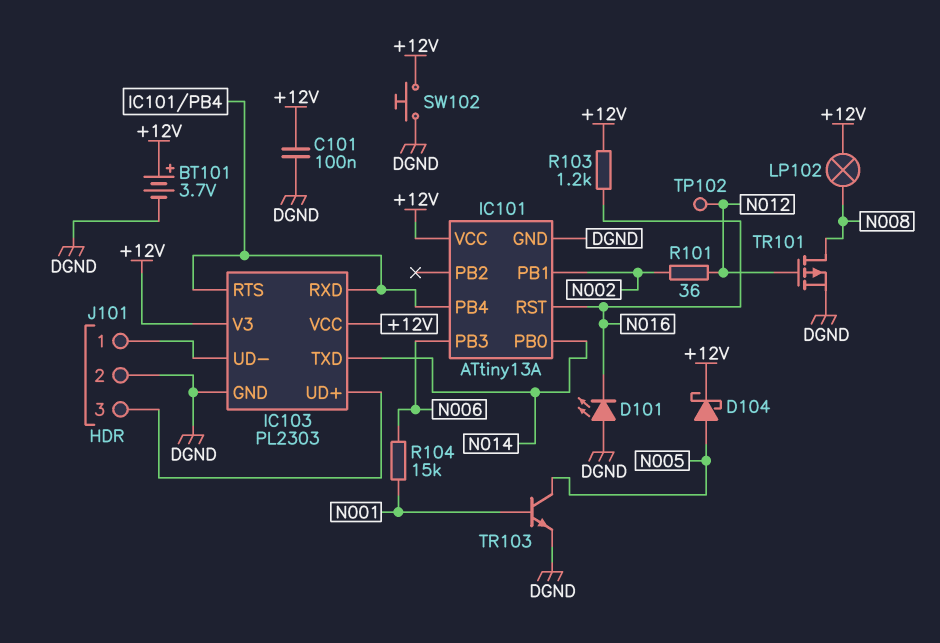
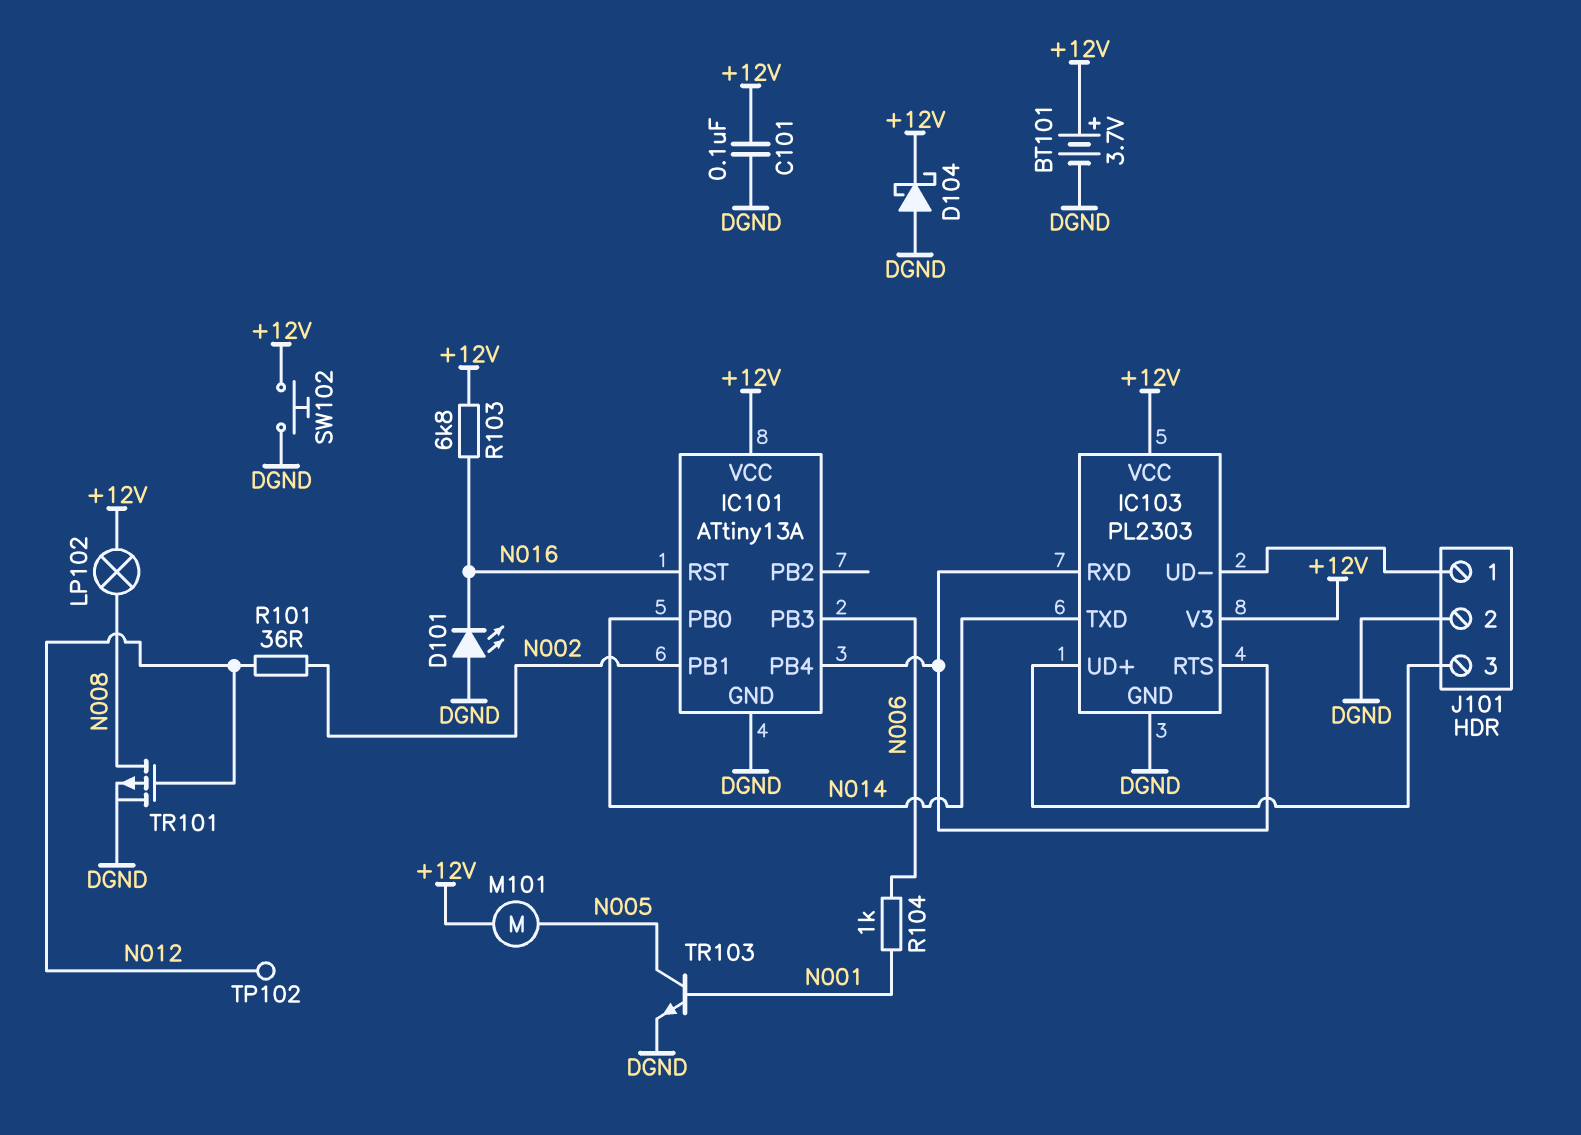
D104: schottky (A N005, K +12V) -> schottky (A DGND, K +12V)
M101: none -> motor (+12V, N005)
R103: 1.2k (+12V, N016) -> 6.8k (+12V, N016)
R104: 15k (N001, N006) -> 1k (N001, N006)

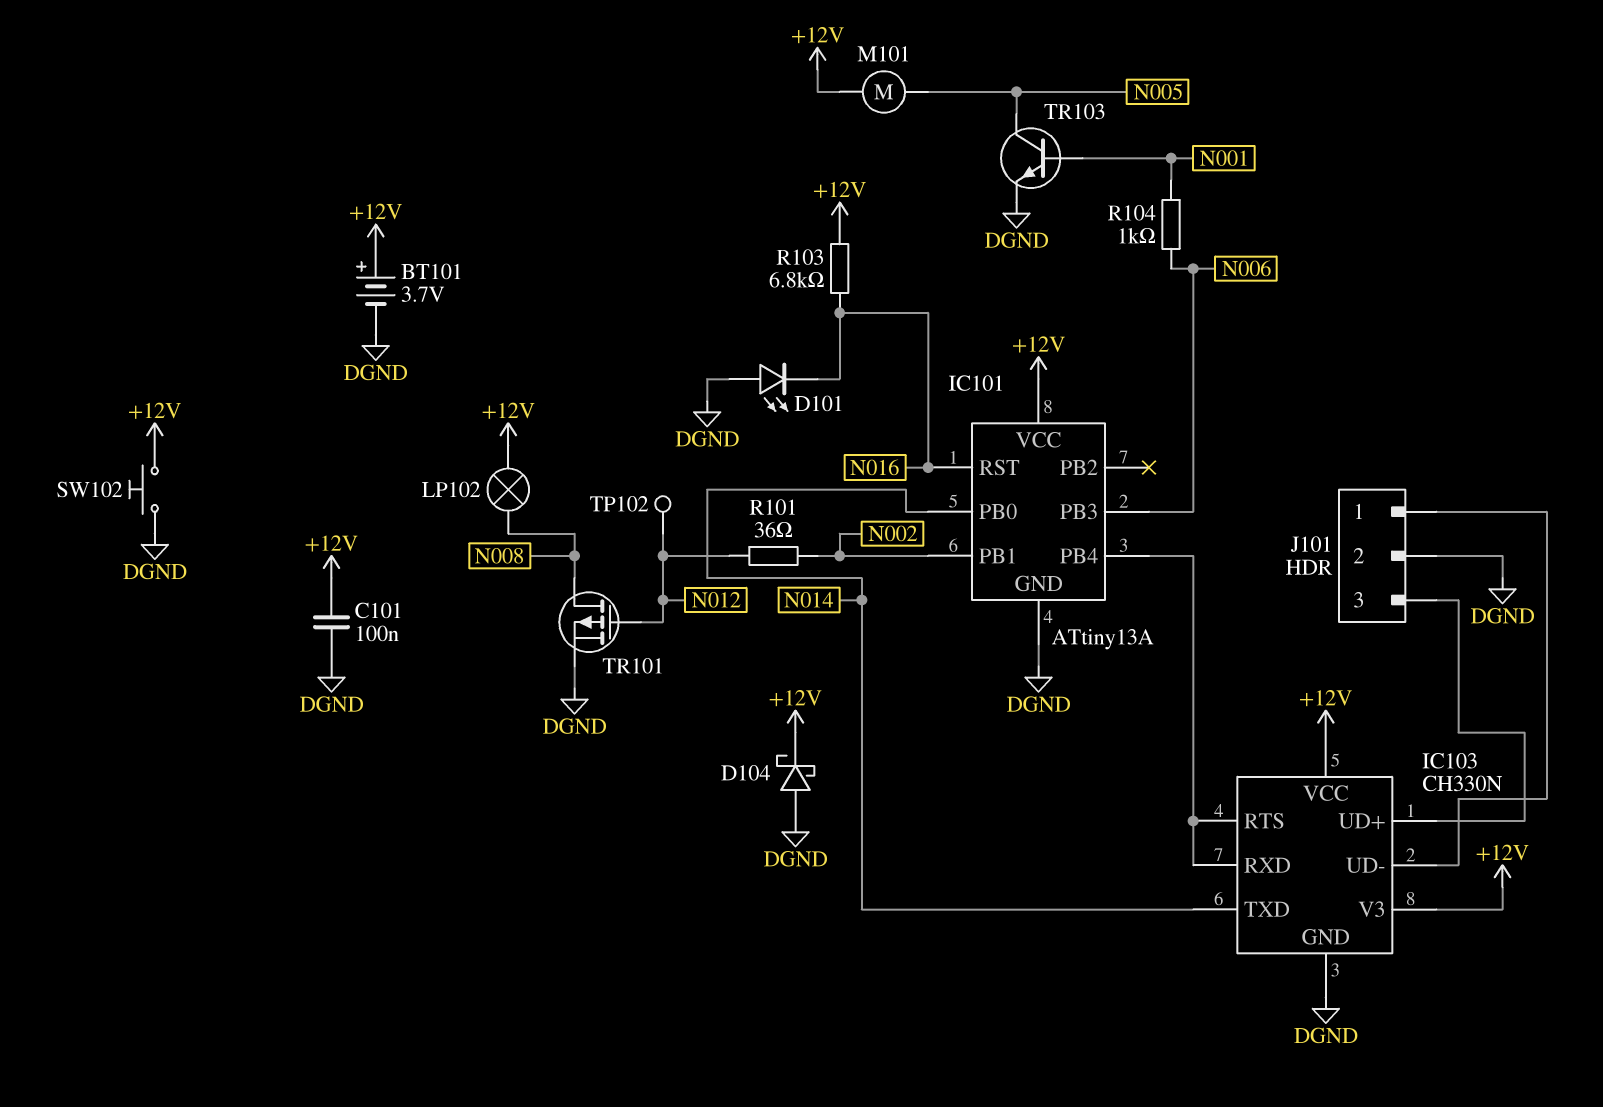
IC103: PL2303 -> CH330N

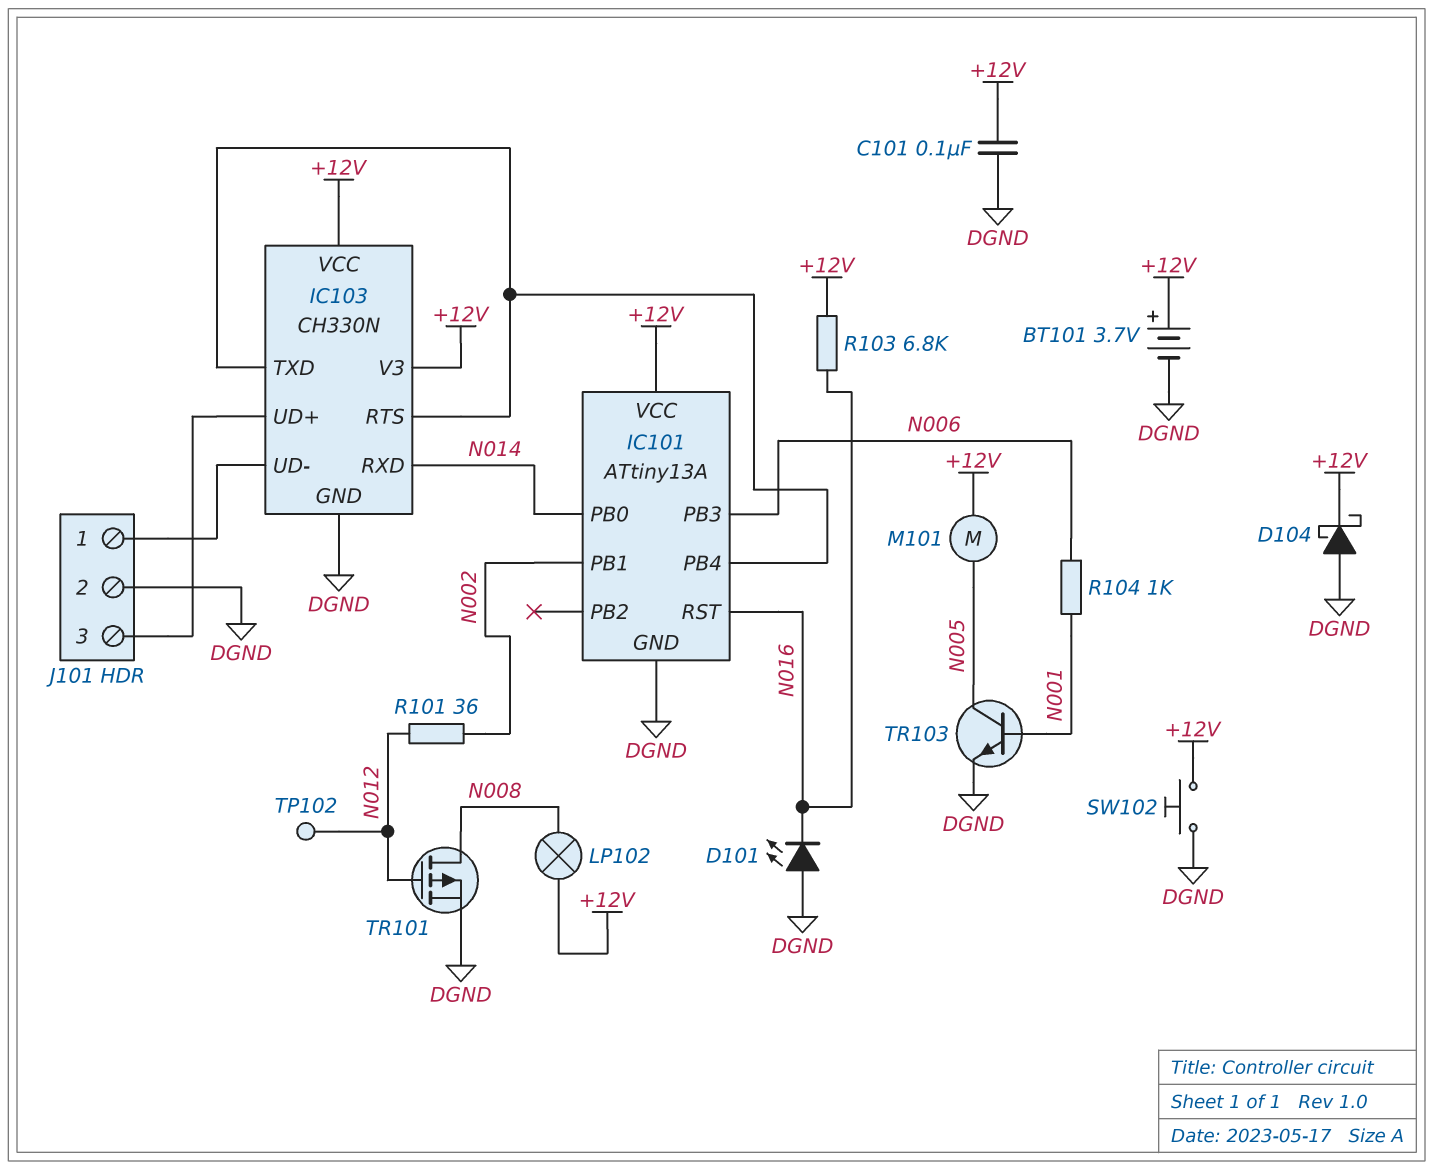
IC103 pin RXD: IC101/PB4 -> N014
IC103 pin TXD: N014 -> IC101/PB4

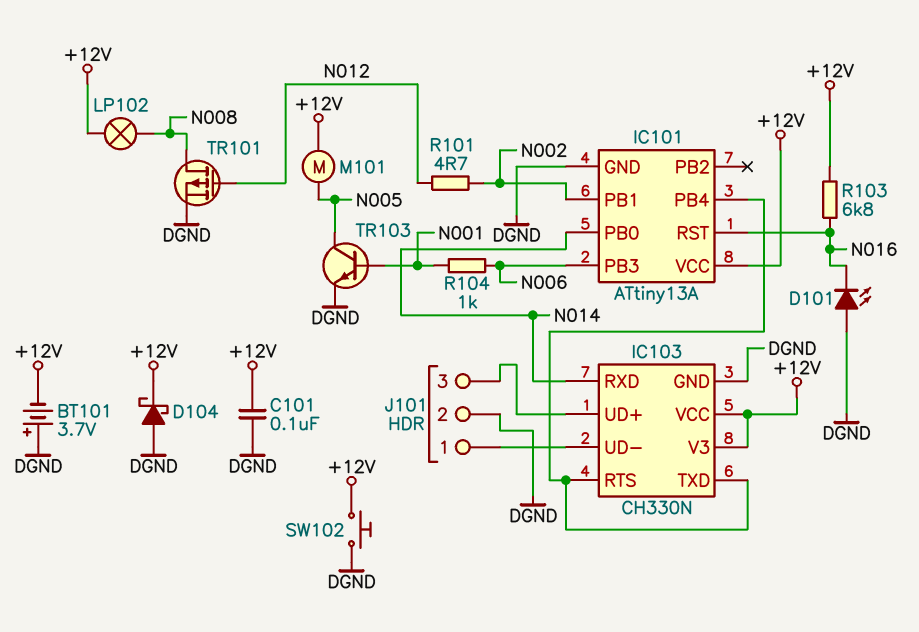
BT101: 3.7V (plus +12V, minus DGND) -> 3.7V (plus DGND, minus +12V)
R101: 36 (N002, N012) -> 4.7 (N002, N012)
TP102: test point (N012) -> none

